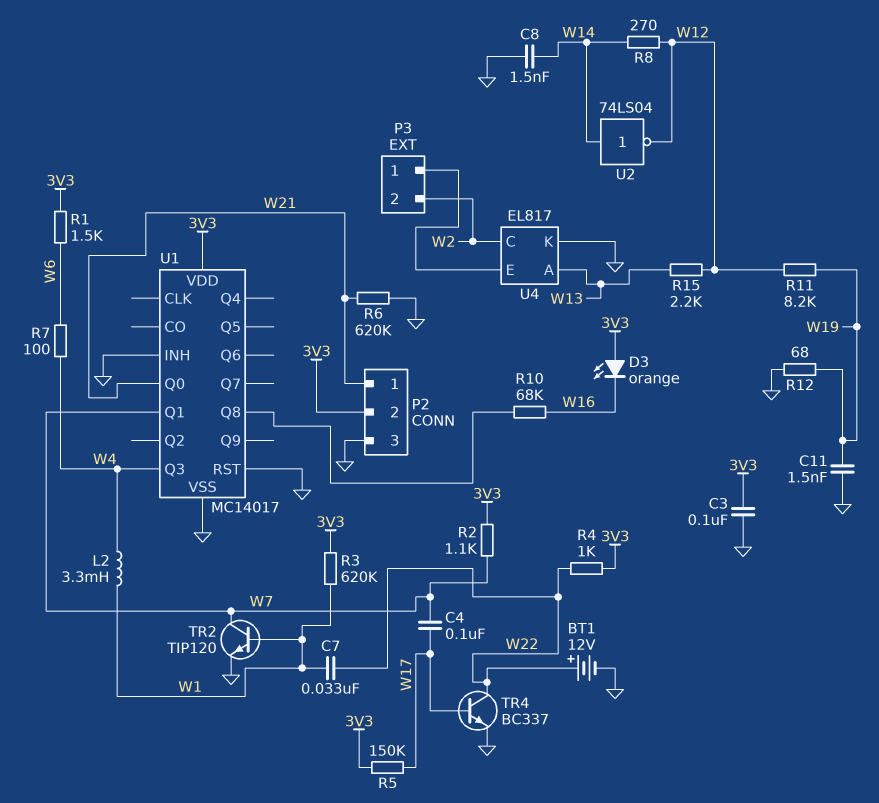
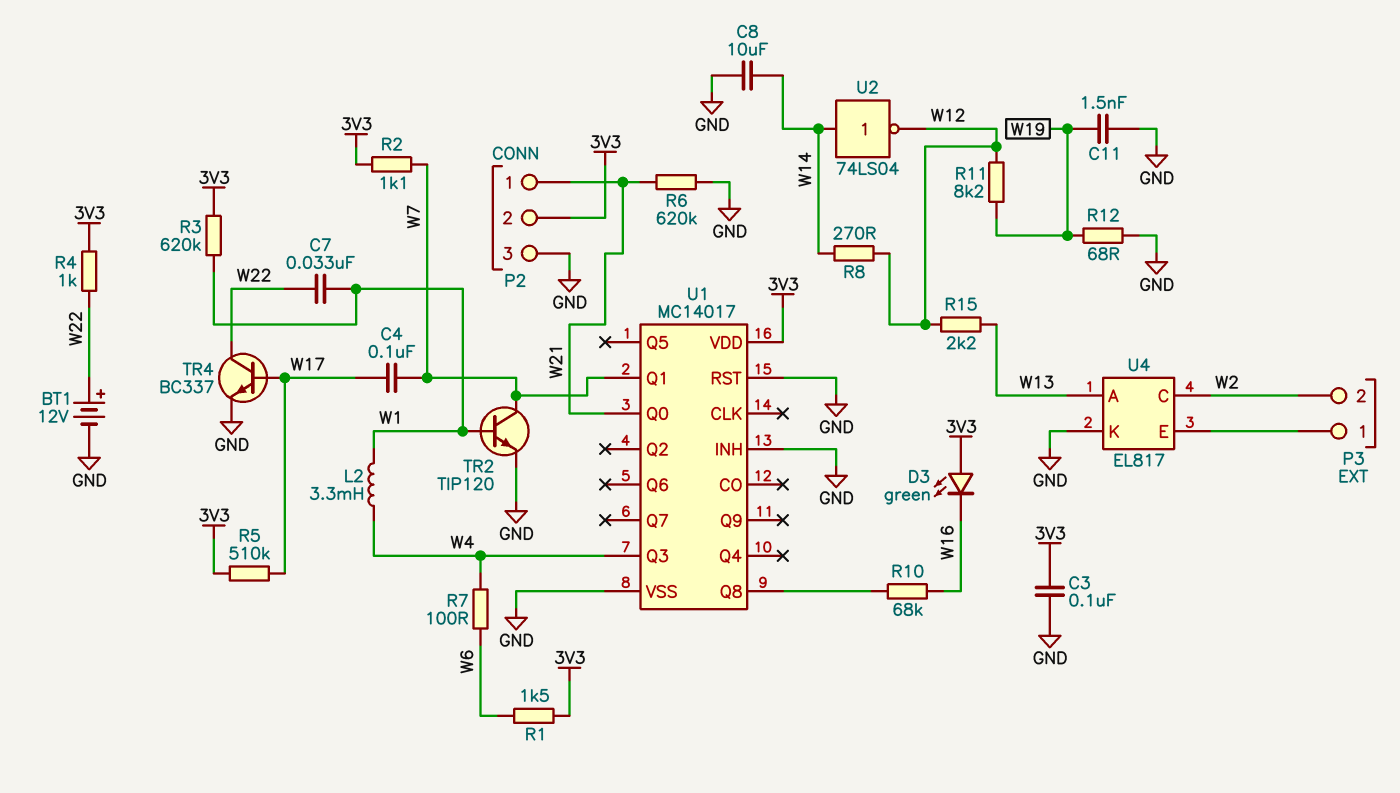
C8: 1.5nF (GND, W14) -> 10uF (GND, W14)
D3: LED orange (A 3V3, K W16) -> LED green (A 3V3, K W16)
R5: 150k (3V3, W17) -> 510k (3V3, W17)

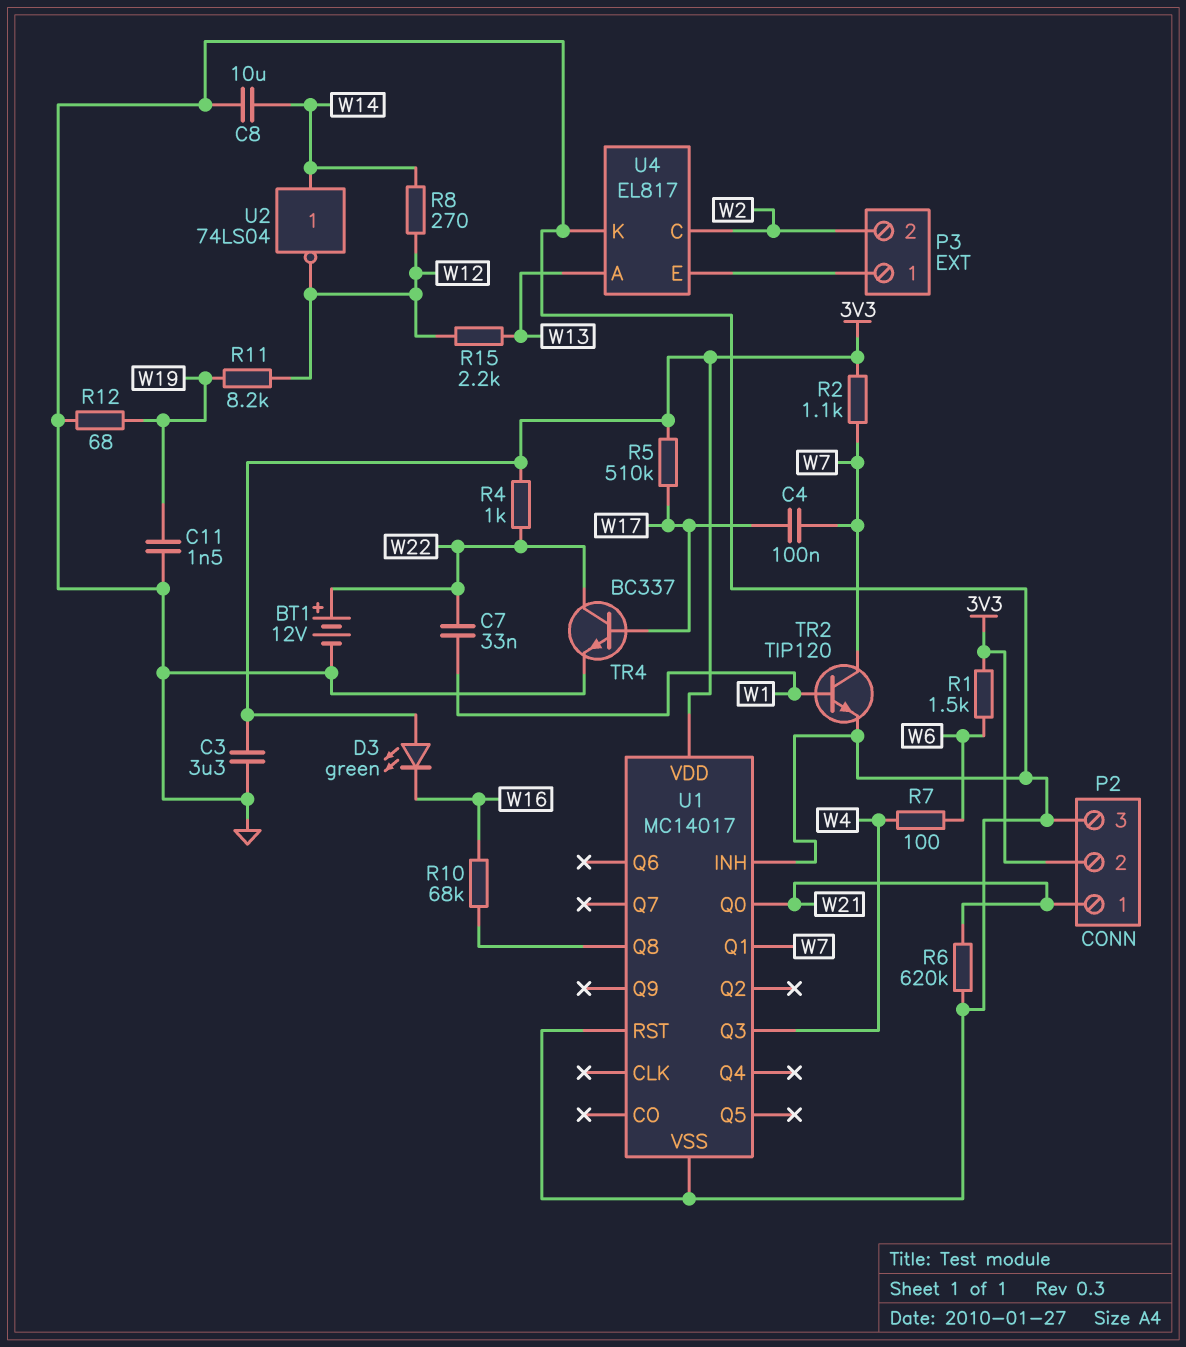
C3: 100nF (3V3, GND) -> 3.3uF (3V3, GND)
L2: 3.3mH (W1, W4) -> none
R3: 620k (3V3, W1) -> none

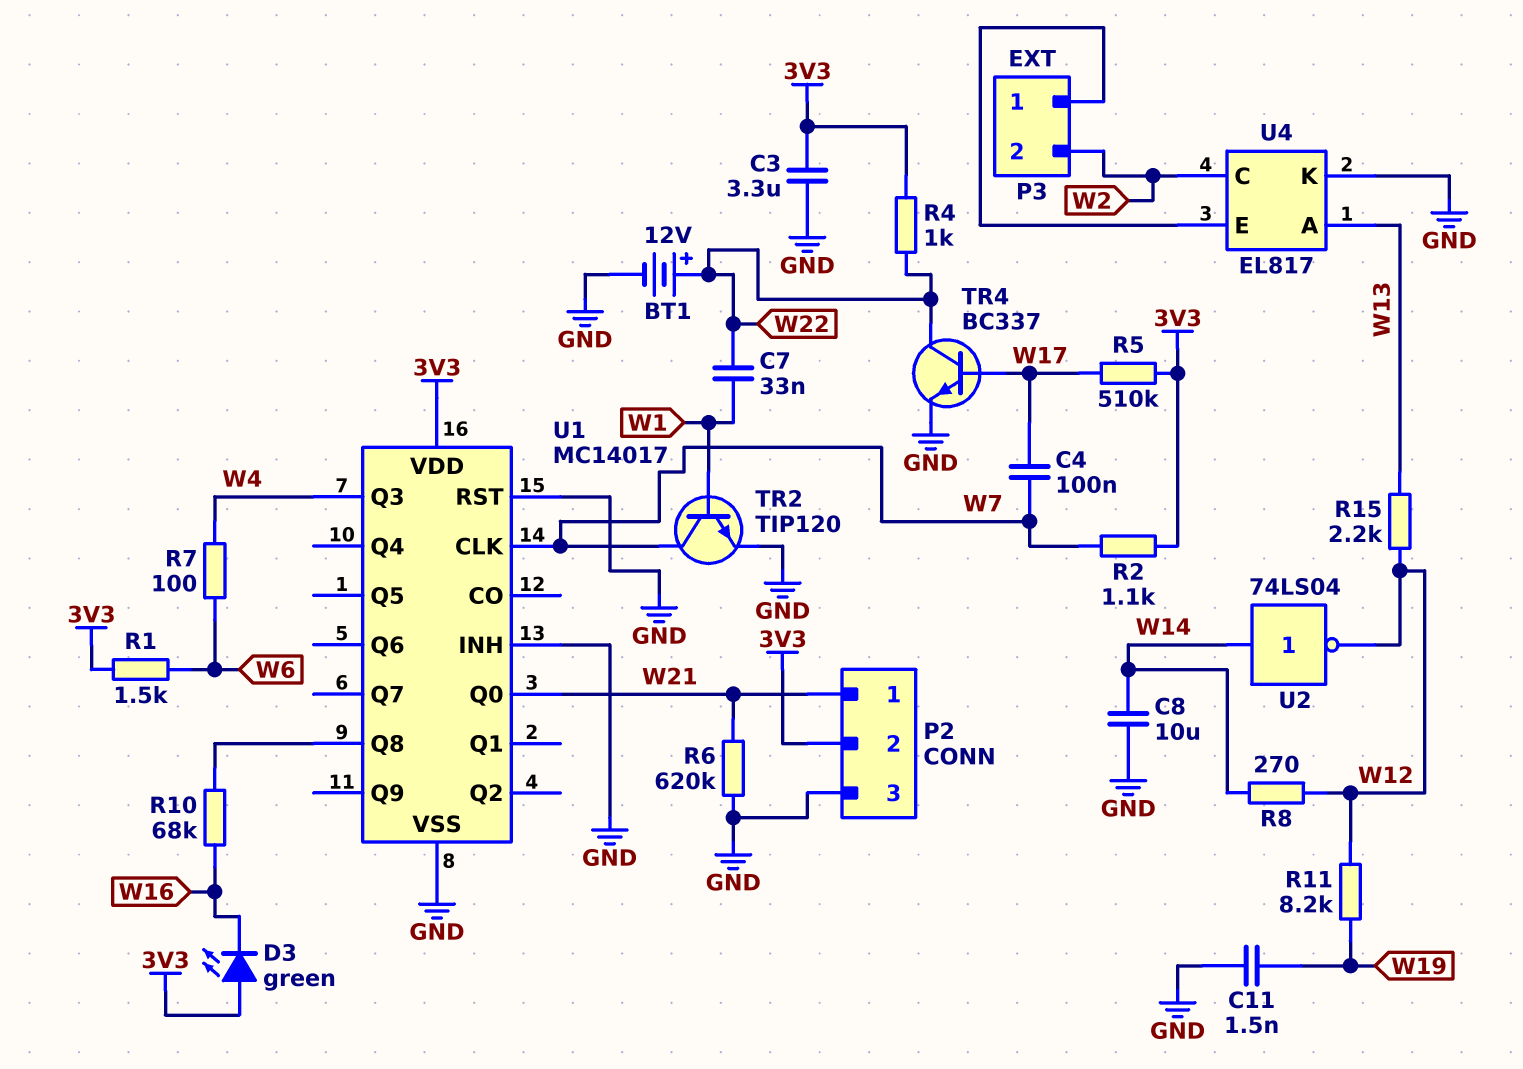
R12: 68 (GND, W19) -> none
U1 pin CLK: none -> W7
U1 pin Q1: W7 -> none

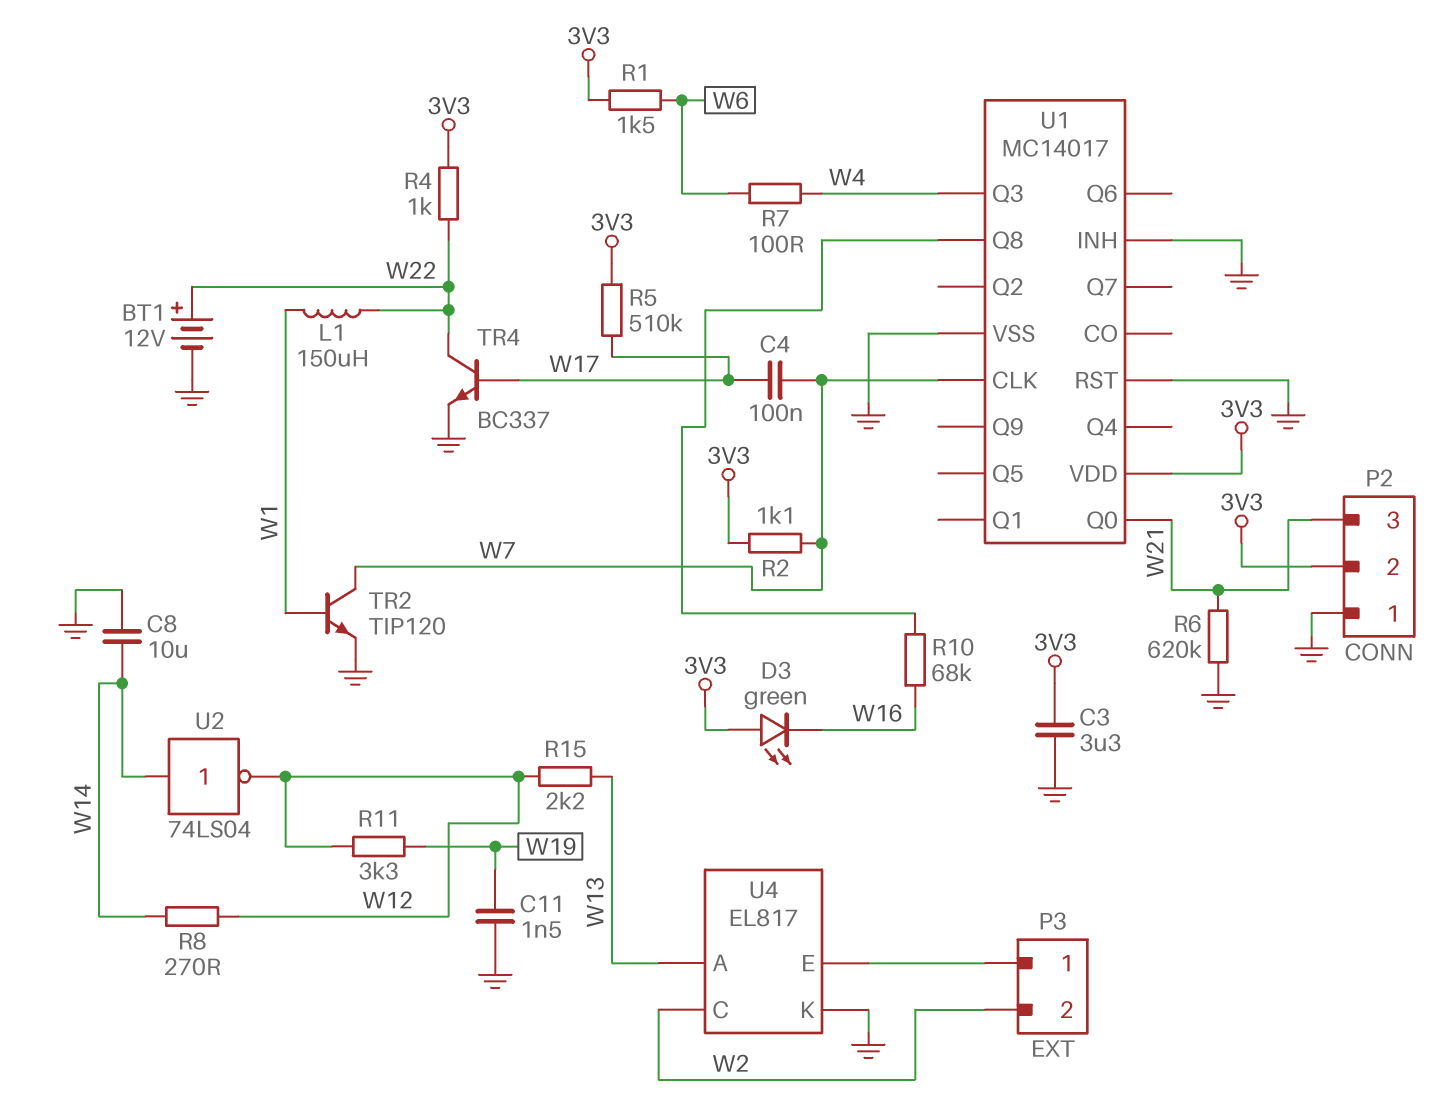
C7: 33nF (W1, W22) -> none
L1: none -> 150uH (W1, W22)
P2 pin 1: W21 -> GND
P2 pin 3: GND -> W21
R11: 8.2k (W12, W19) -> 3.3k (W12, W19)

